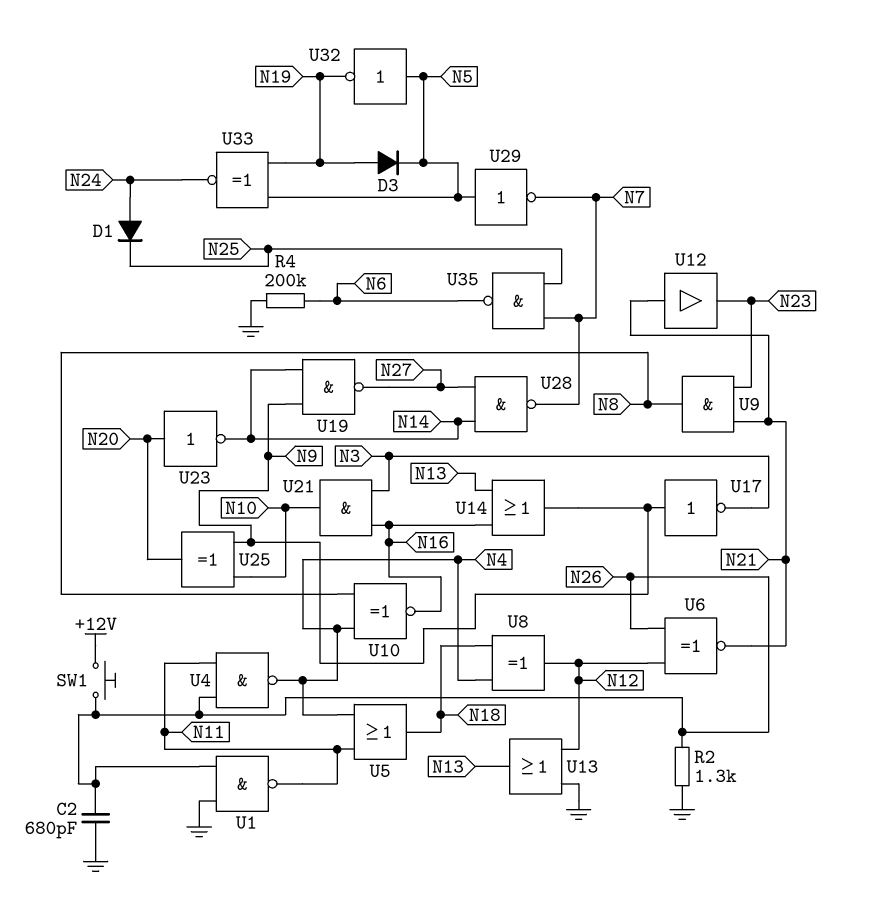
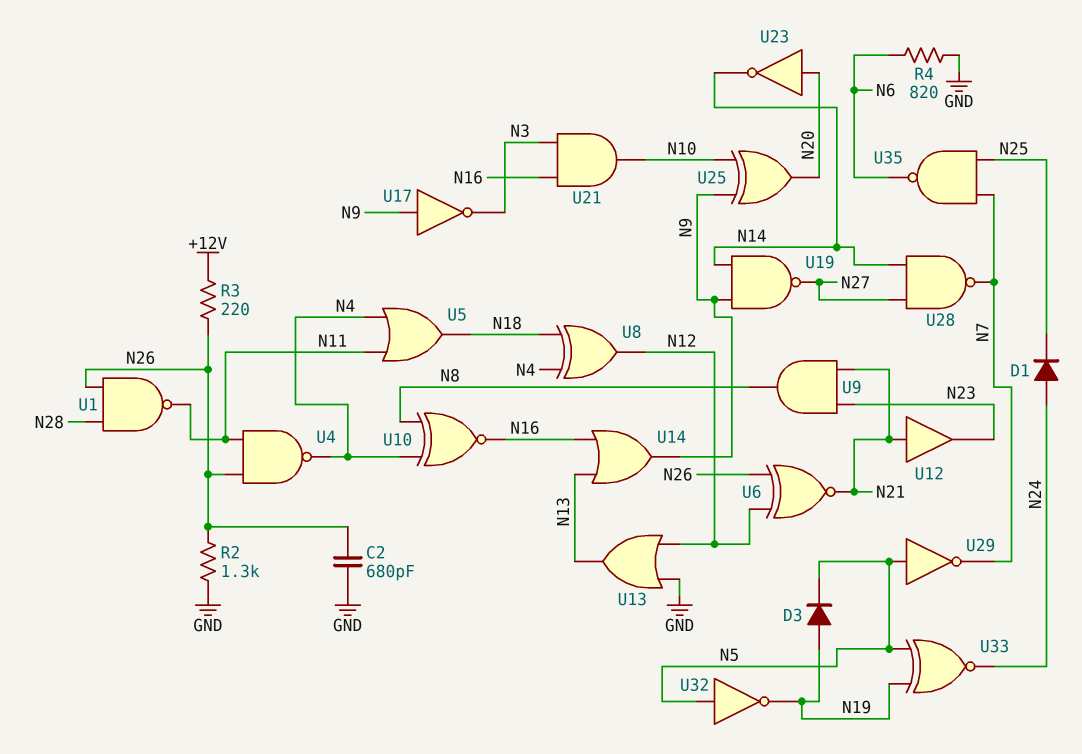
R3: none -> 220 (+12V, N26)
R4: 200k (GND, N6) -> 820 (GND, N6)
SW1: button (+12V, N26) -> none
U1: NAND (in GND, in N26, out N11) -> NAND (in N26, in N28, out N11)

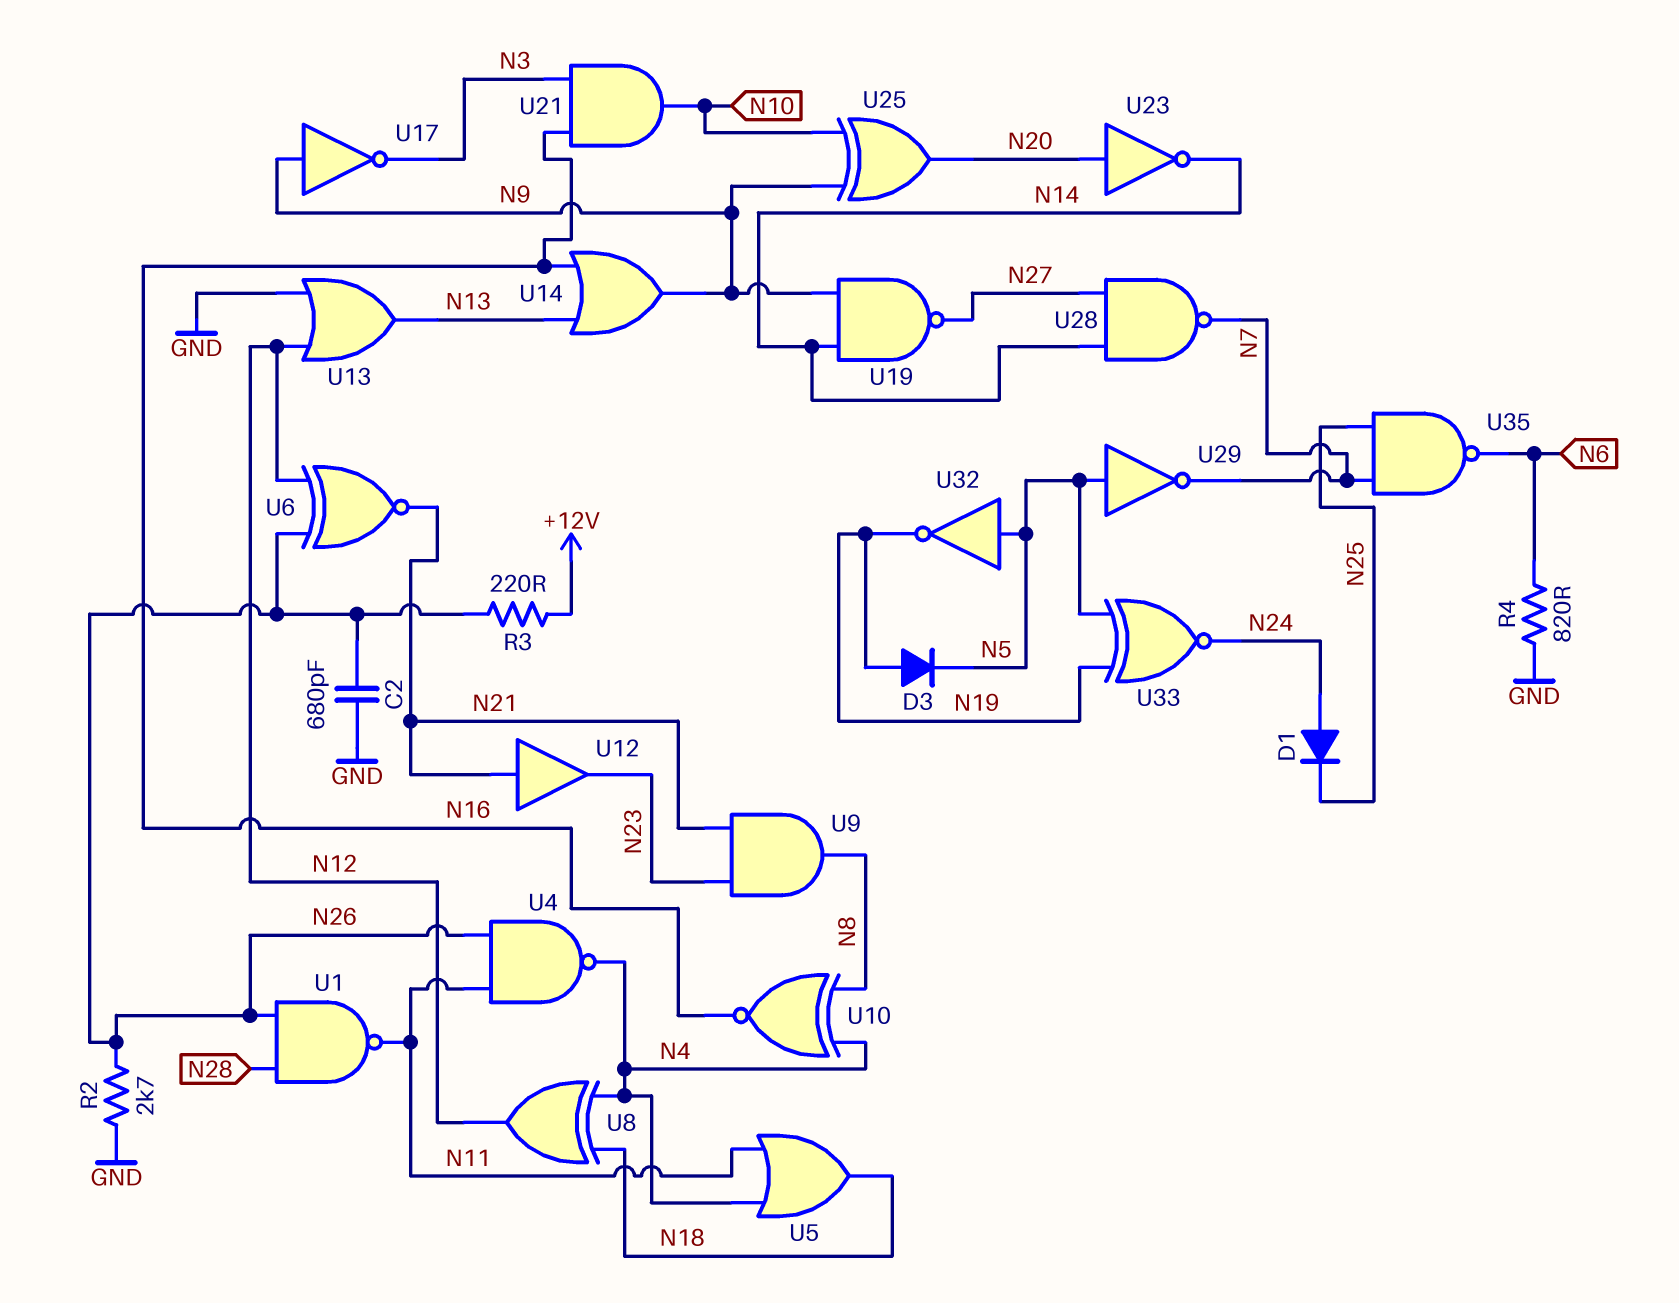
R2: 1.3k (GND, N26) -> 2.7k (GND, N26)

